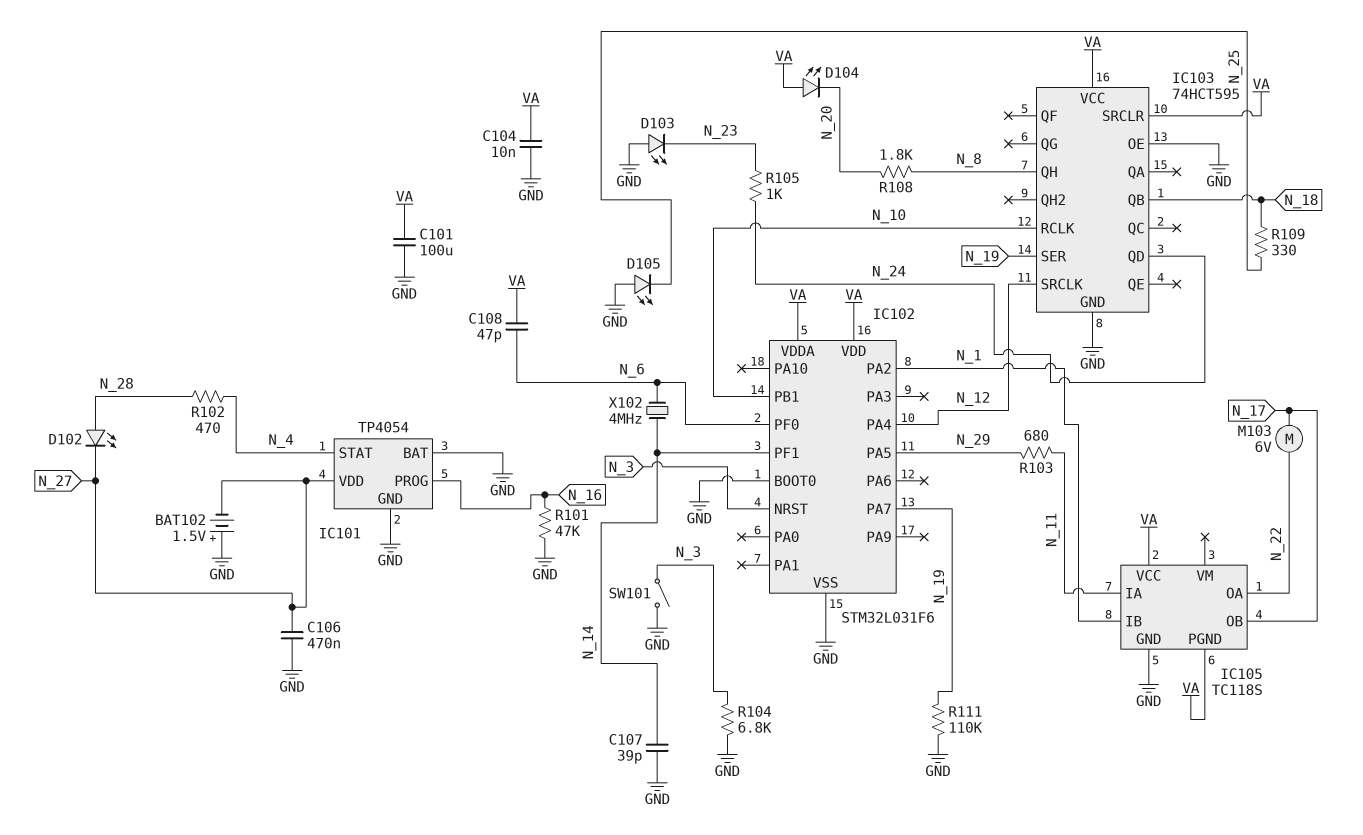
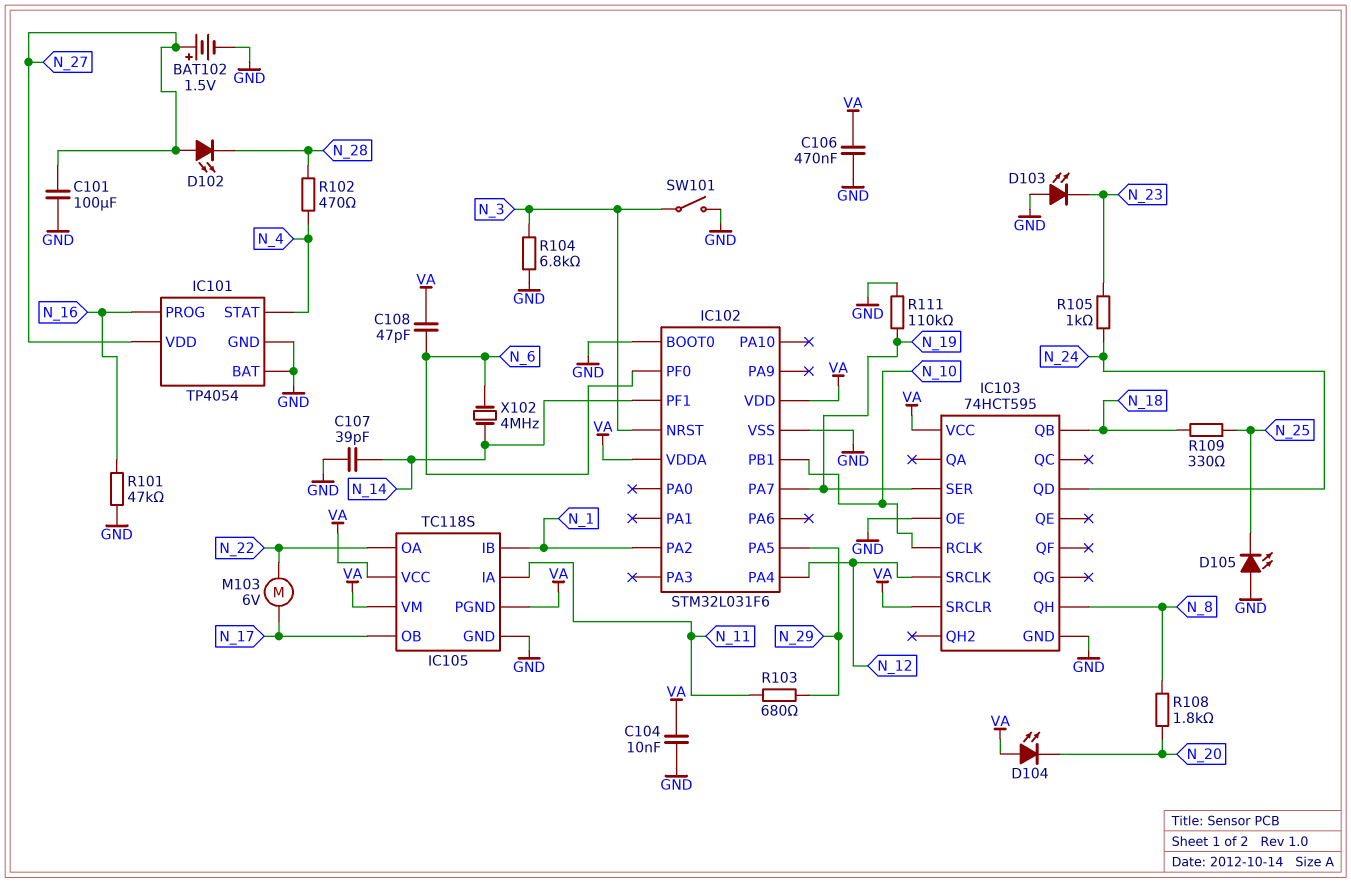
BAT102: 1.5V (plus GND, minus N_27) -> 1.5V (plus N_27, minus GND)
C101: 100uF (GND, VA) -> 100uF (GND, N_27)
C106: 470nF (GND, N_27) -> 470nF (GND, VA)
D102: LED (A N_28, K N_27) -> LED (A N_27, K N_28)
IC105 pin VM: none -> VA

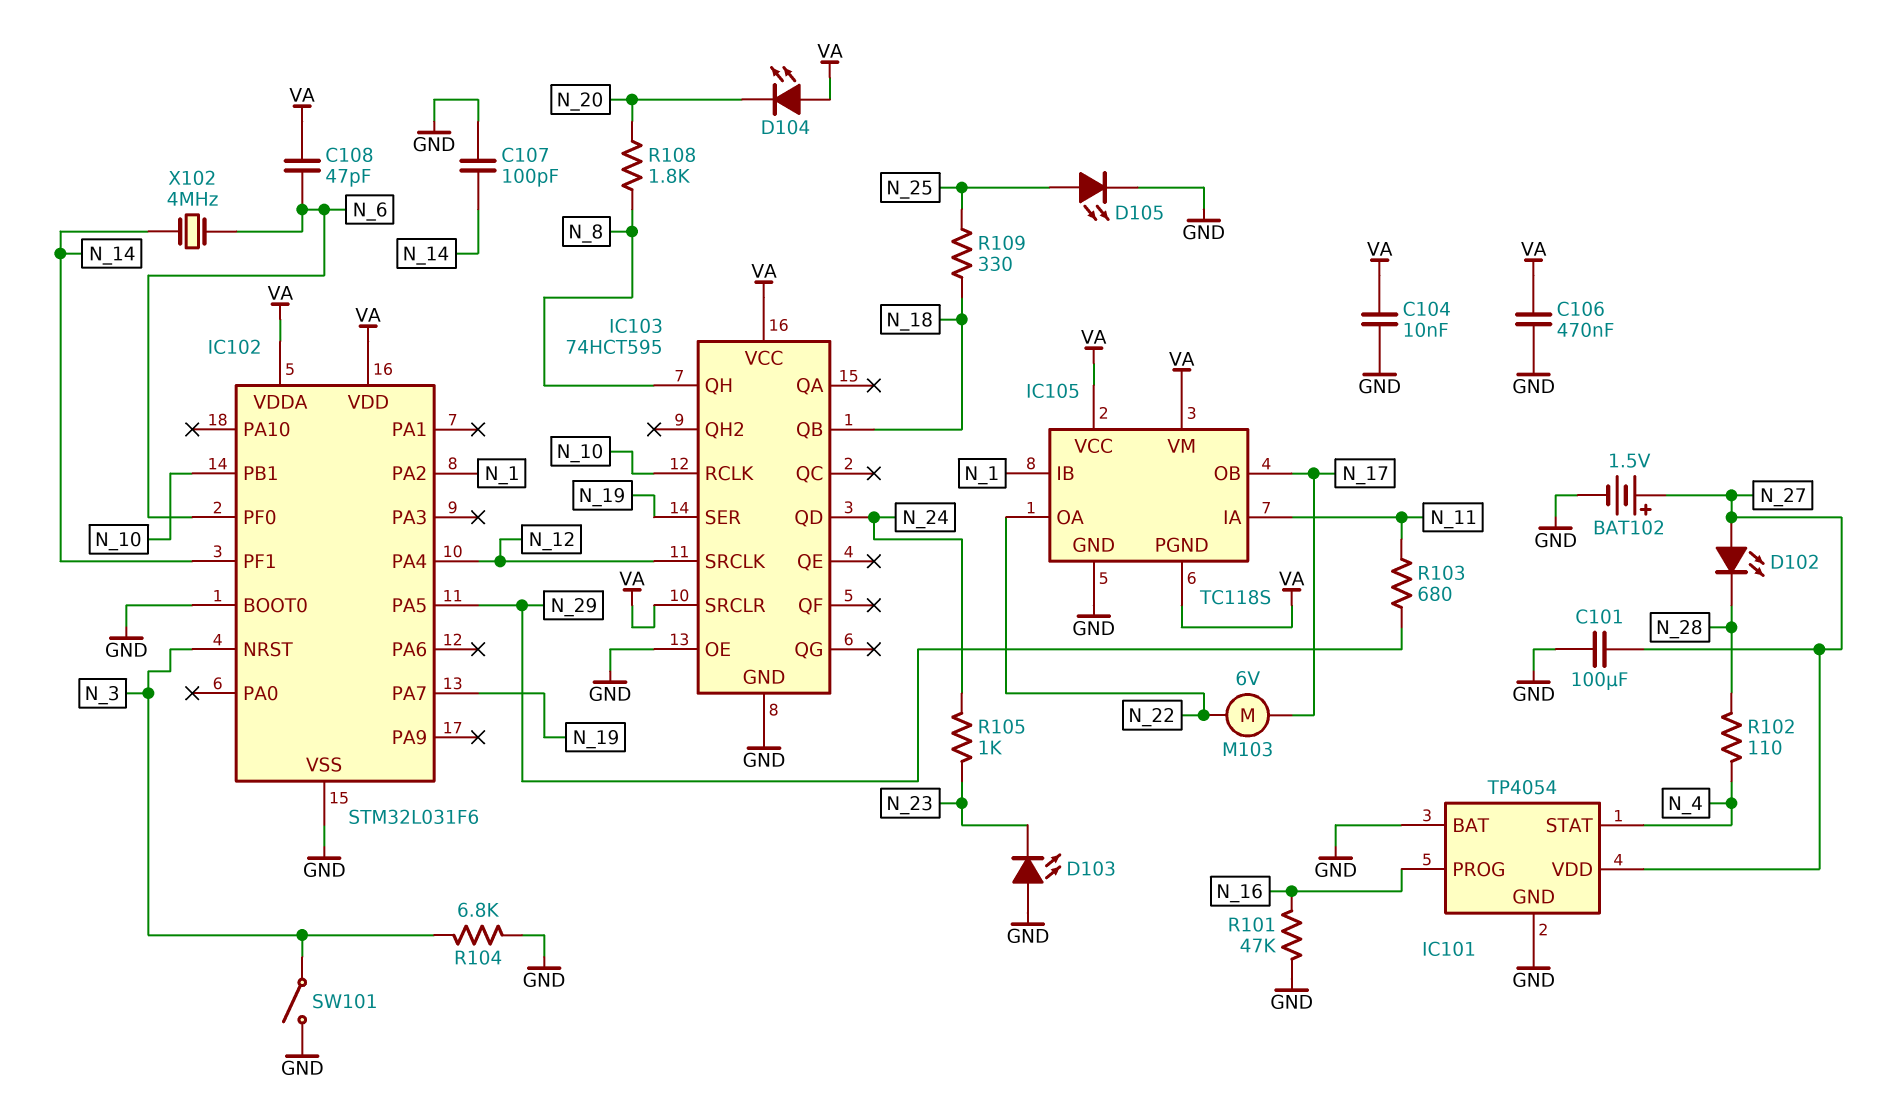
C107: 39pF (GND, N_14) -> 100pF (GND, N_14)
D105: LED (A GND, K N_25) -> LED (A N_25, K GND)
R102: 470 (N_4, N_28) -> 110 (N_4, N_28)
R111: 110k (GND, N_19) -> none

